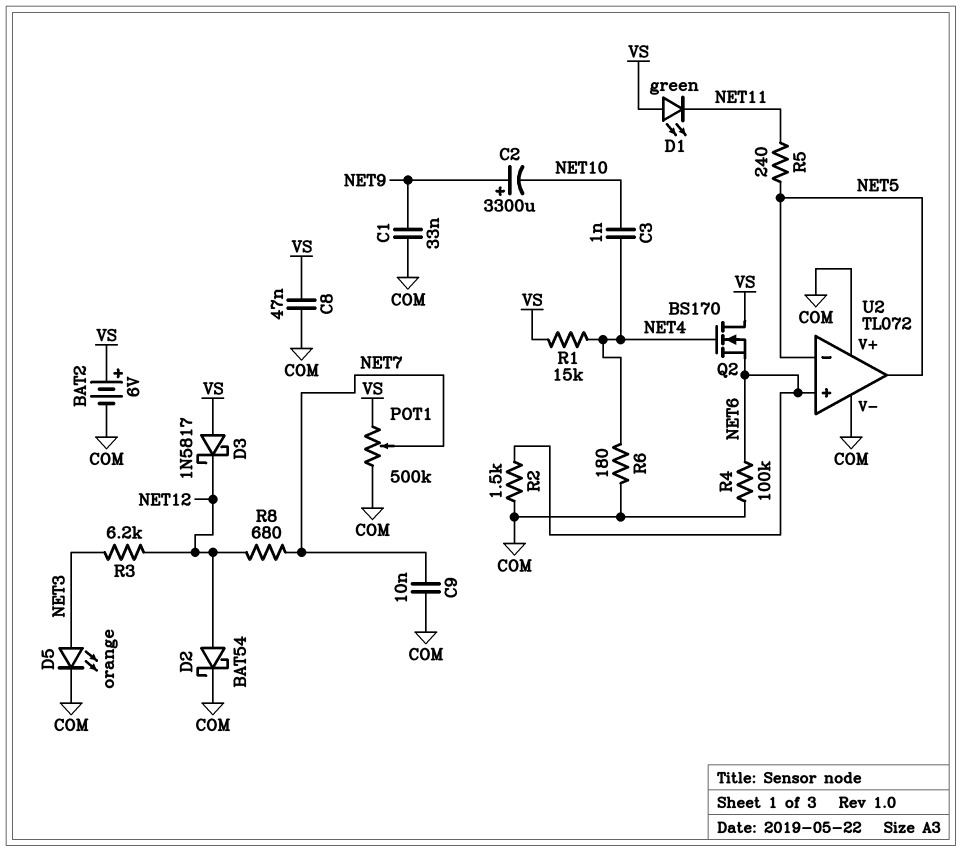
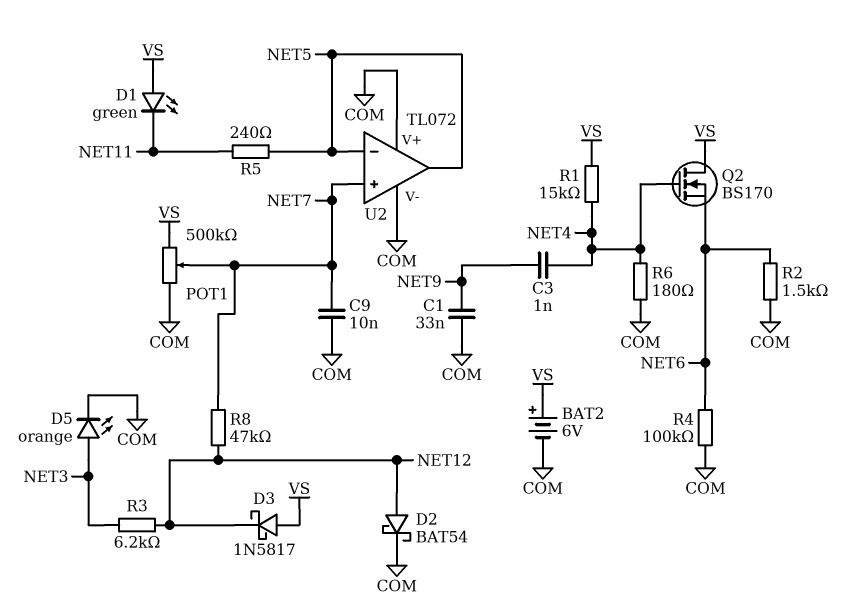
C2: 3300uF (plus NET9, minus NET10) -> none
C3: 1nF (NET4, NET10) -> 1nF (NET4, NET9)
C8: 47nF (COM, VS) -> none
R8: 680 (NET7, NET12) -> 47k (NET7, NET12)
U2 pin in+: NET6 -> NET7

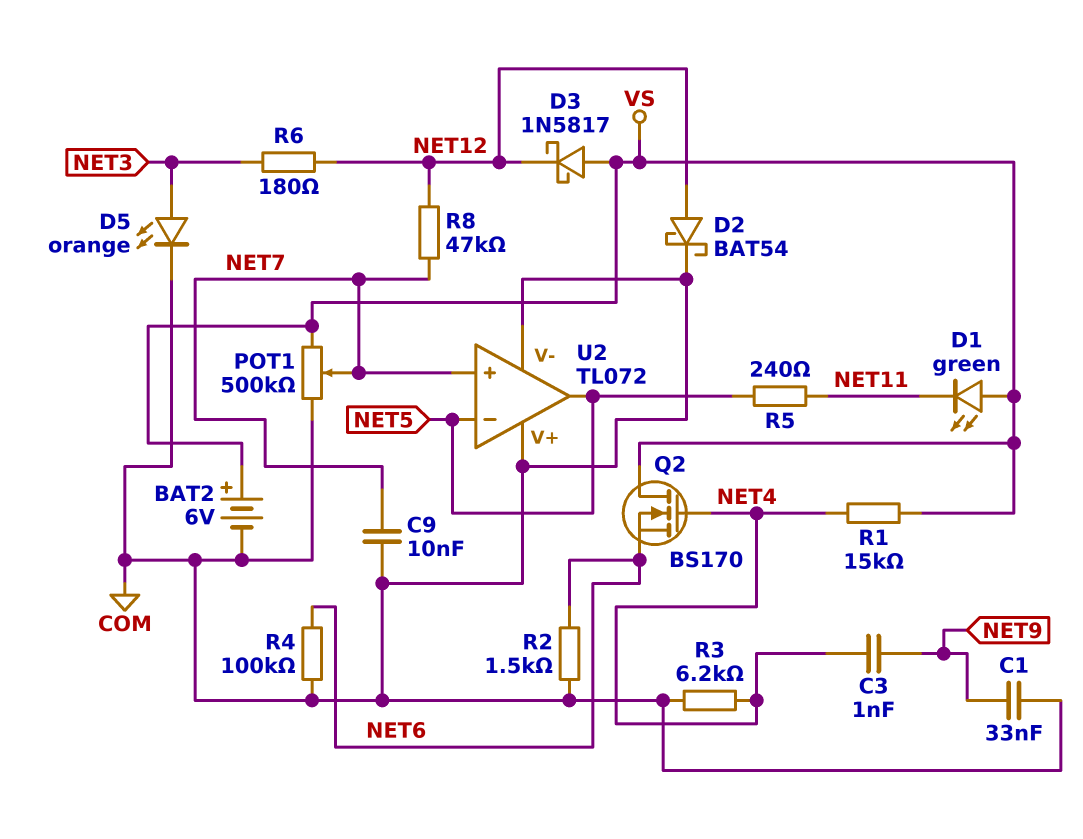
R3: 6.2k (NET3, NET12) -> 6.2k (COM, NET4)
R6: 180 (COM, NET4) -> 180 (NET3, NET12)

